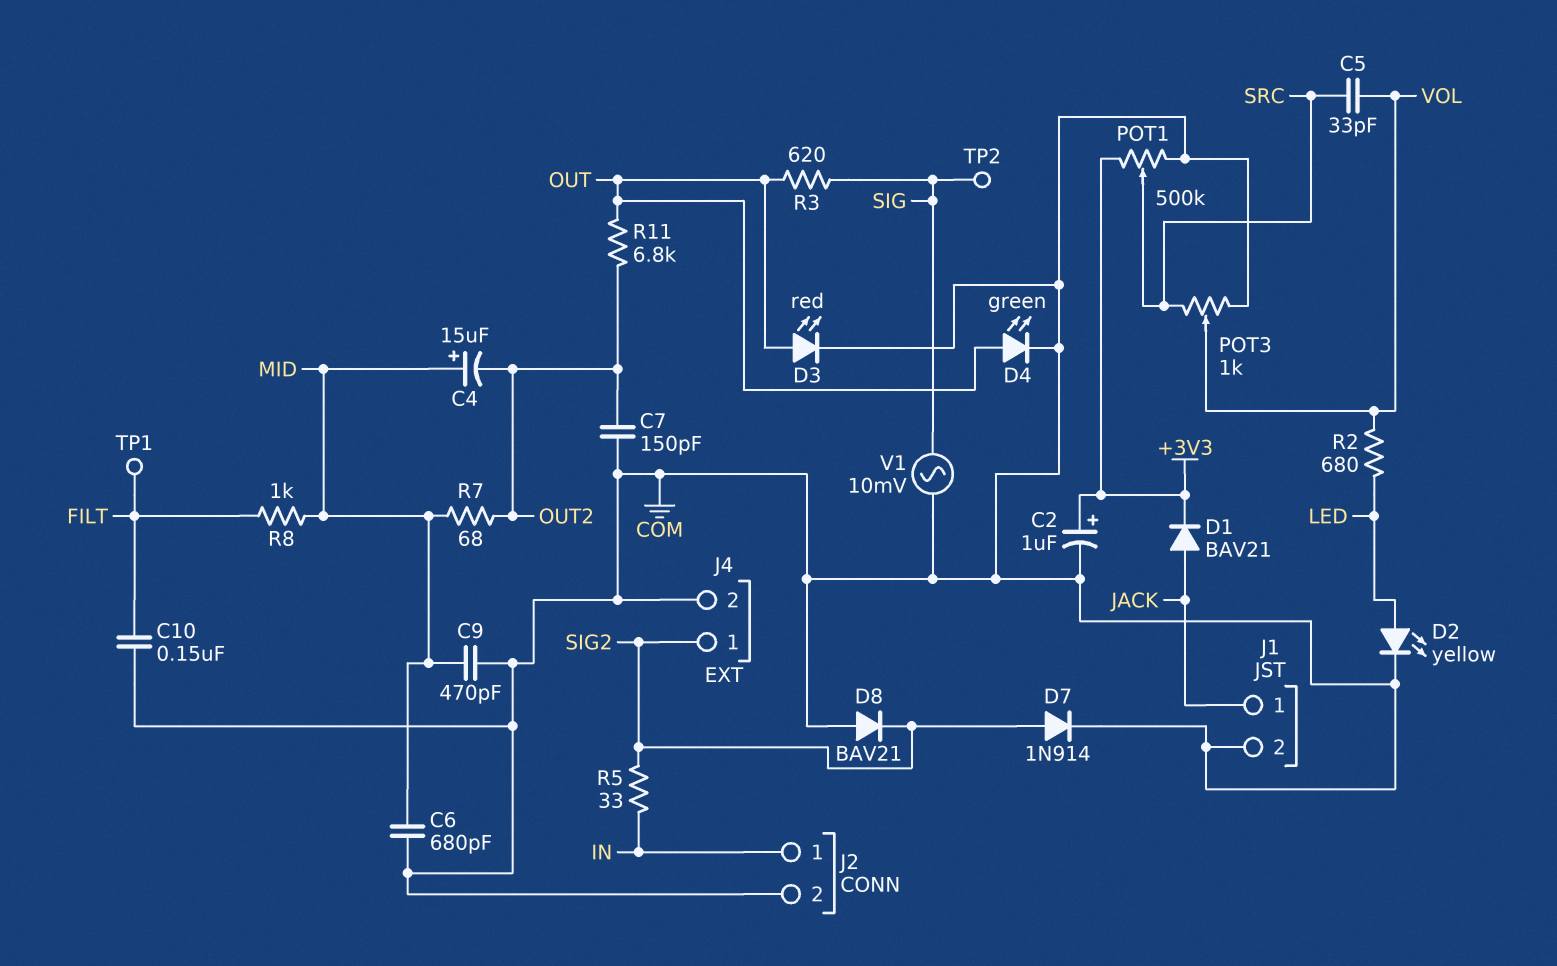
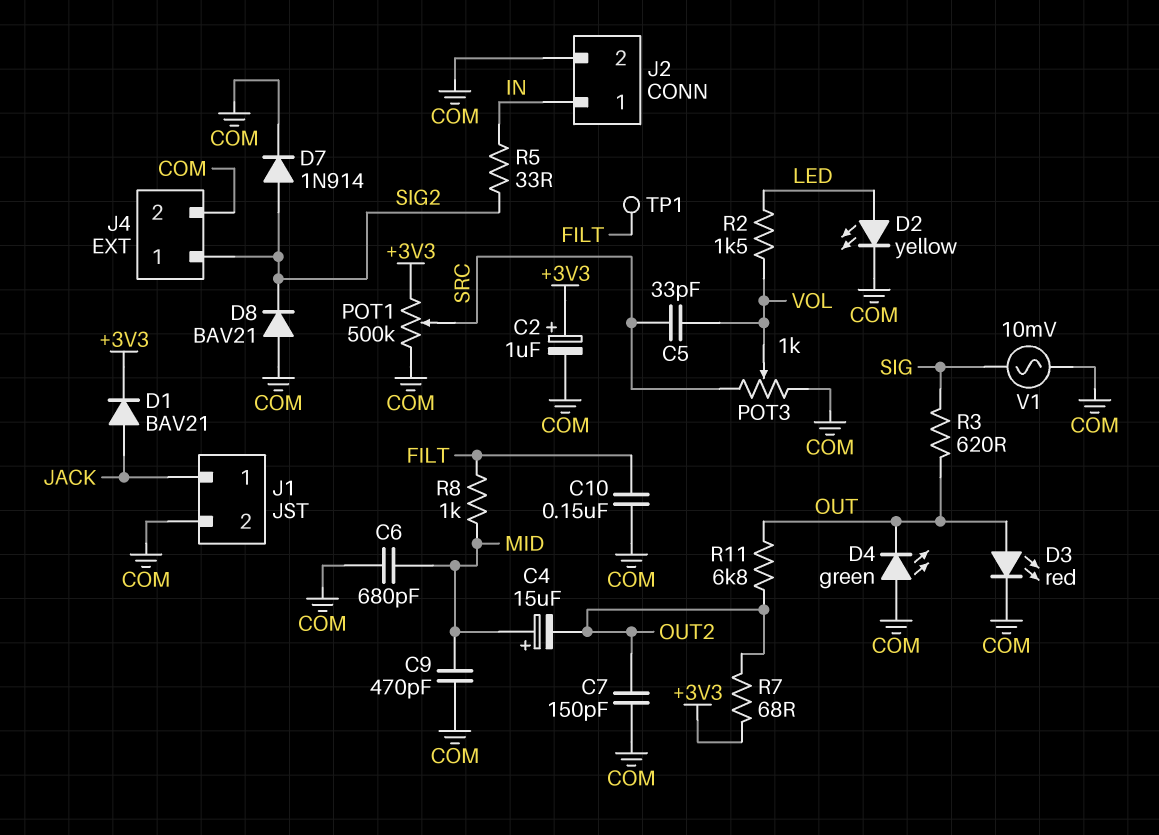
D4: LED green (A OUT, K COM) -> LED green (A COM, K OUT)
R2: 680 (LED, VOL) -> 1.5k (LED, VOL)
R7: 68 (MID, OUT2) -> 68 (+3V3, OUT2)
TP2: test point (SIG) -> none

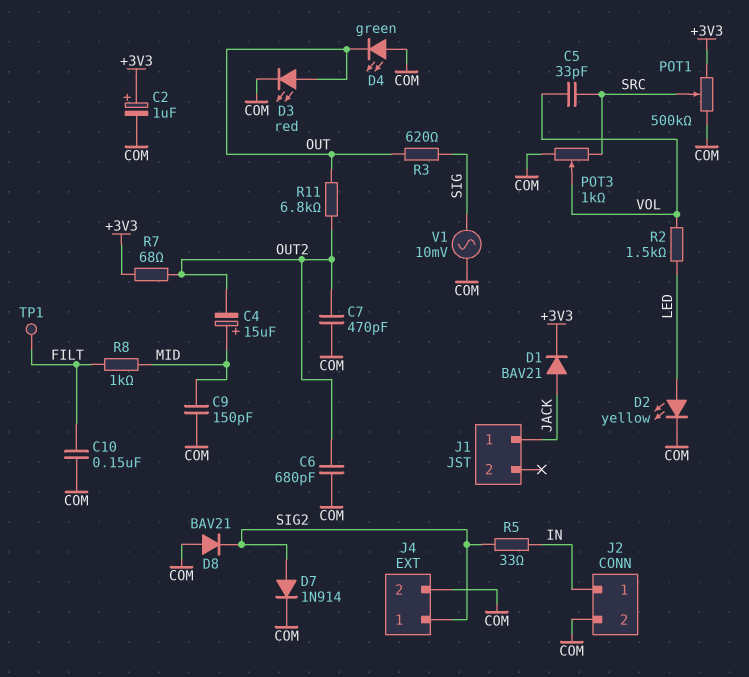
C6: 680pF (COM, MID) -> 680pF (COM, OUT2)
C7: 150pF (COM, OUT2) -> 470pF (COM, OUT2)
C9: 470pF (COM, MID) -> 150pF (COM, MID)
J1 pin 2: COM -> none

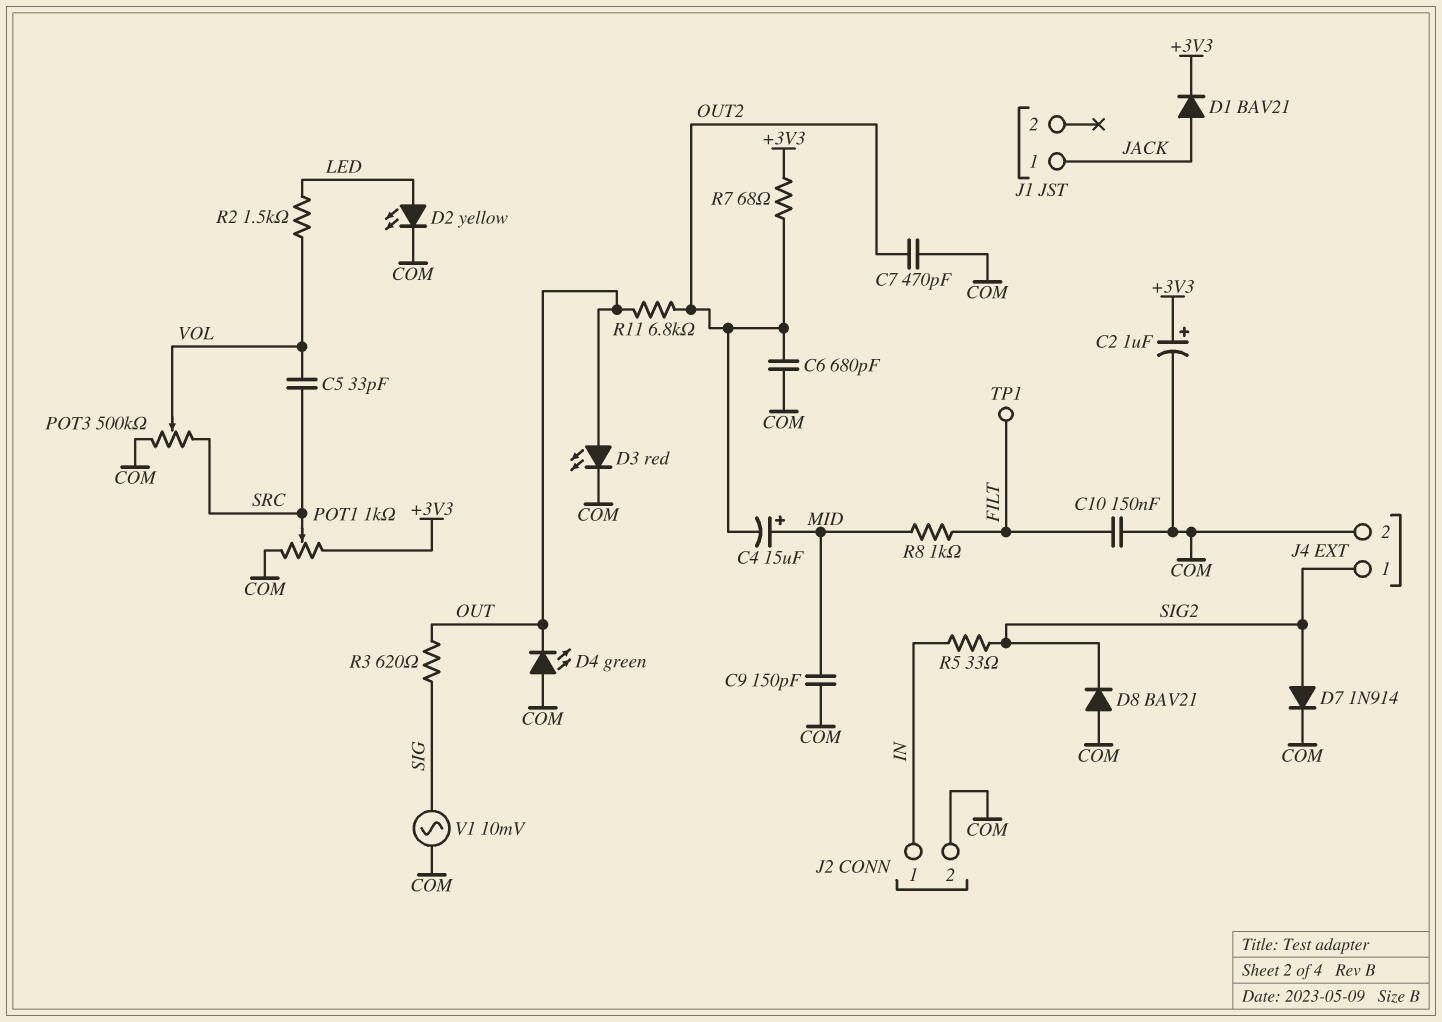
POT1: 500k (+3V3, COM, wiper SRC) -> 1k (+3V3, COM, wiper SRC)
POT3: 1k (COM, SRC, wiper VOL) -> 500k (COM, SRC, wiper VOL)

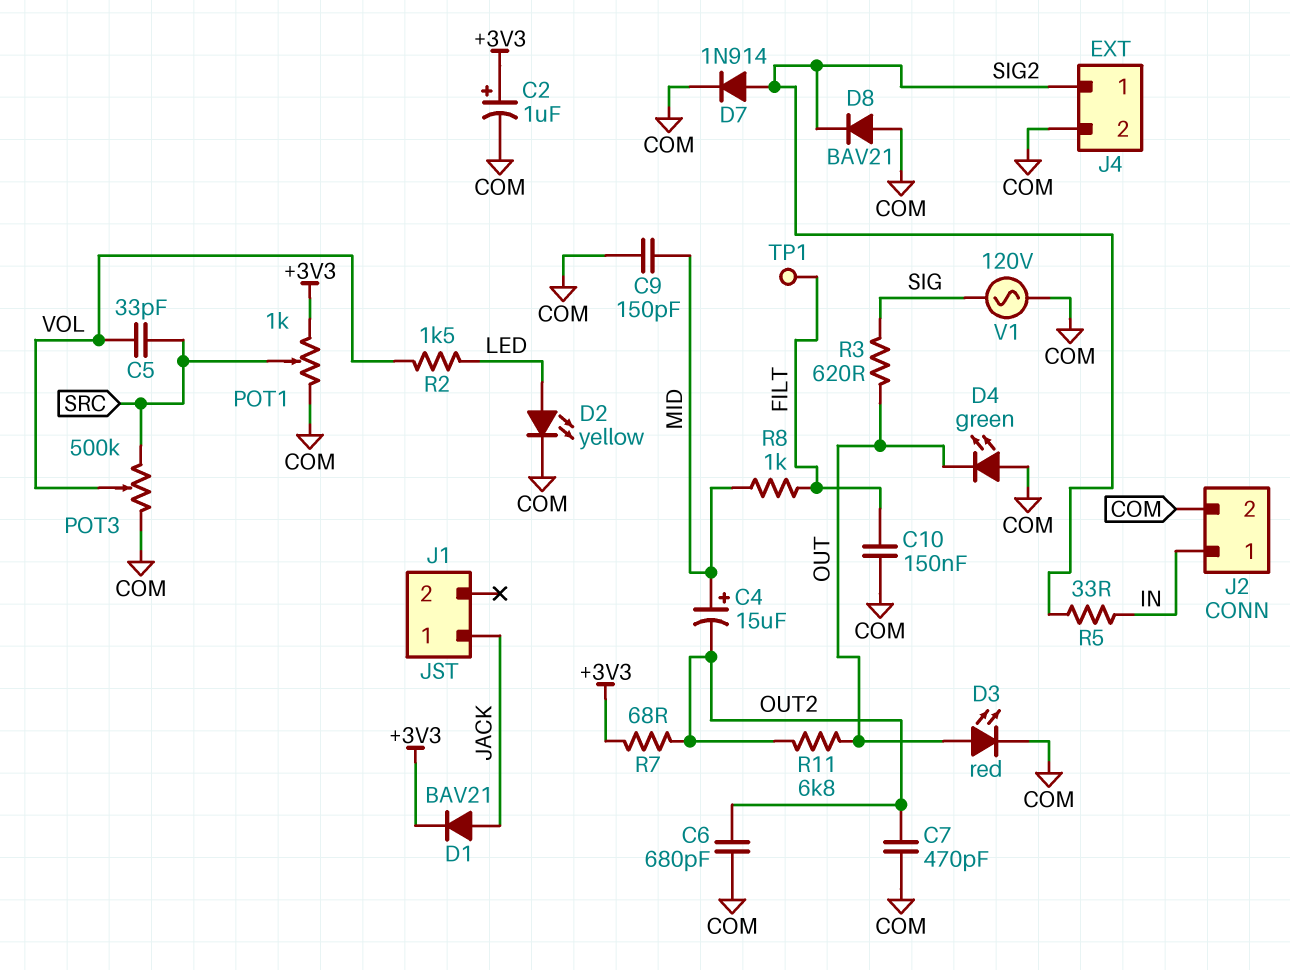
V1: AC 10mV (COM, SIG) -> AC 120V (COM, SIG)

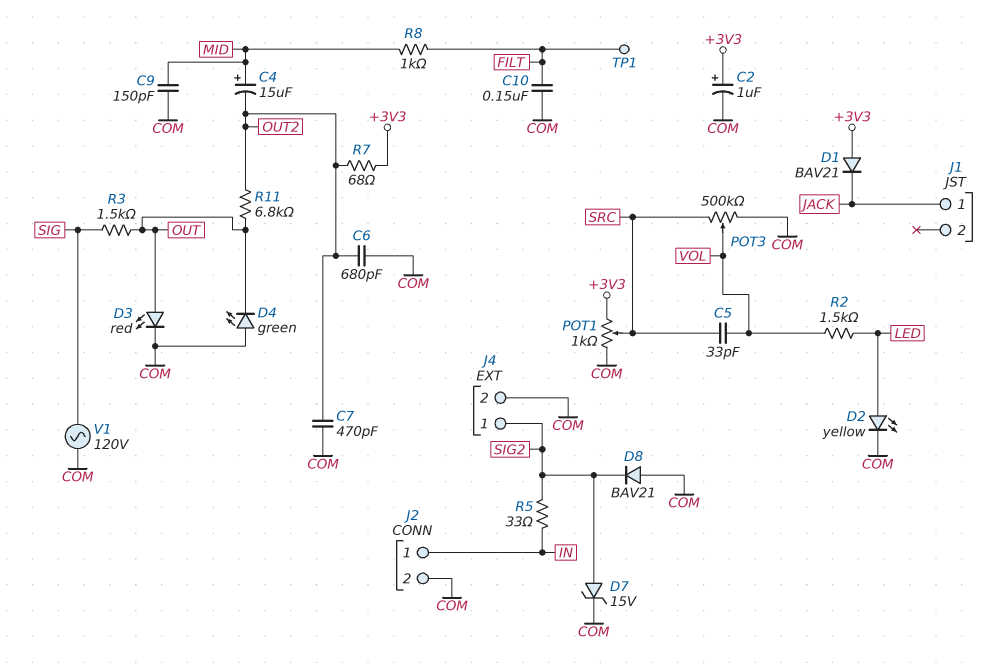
D1: diode BAV21 (A JACK, K +3V3) -> diode BAV21 (A +3V3, K JACK)
D7: diode 1N914 (A SIG2, K COM) -> zener 15V (A SIG2, K COM)
R3: 620 (OUT, SIG) -> 1.5k (OUT, SIG)

